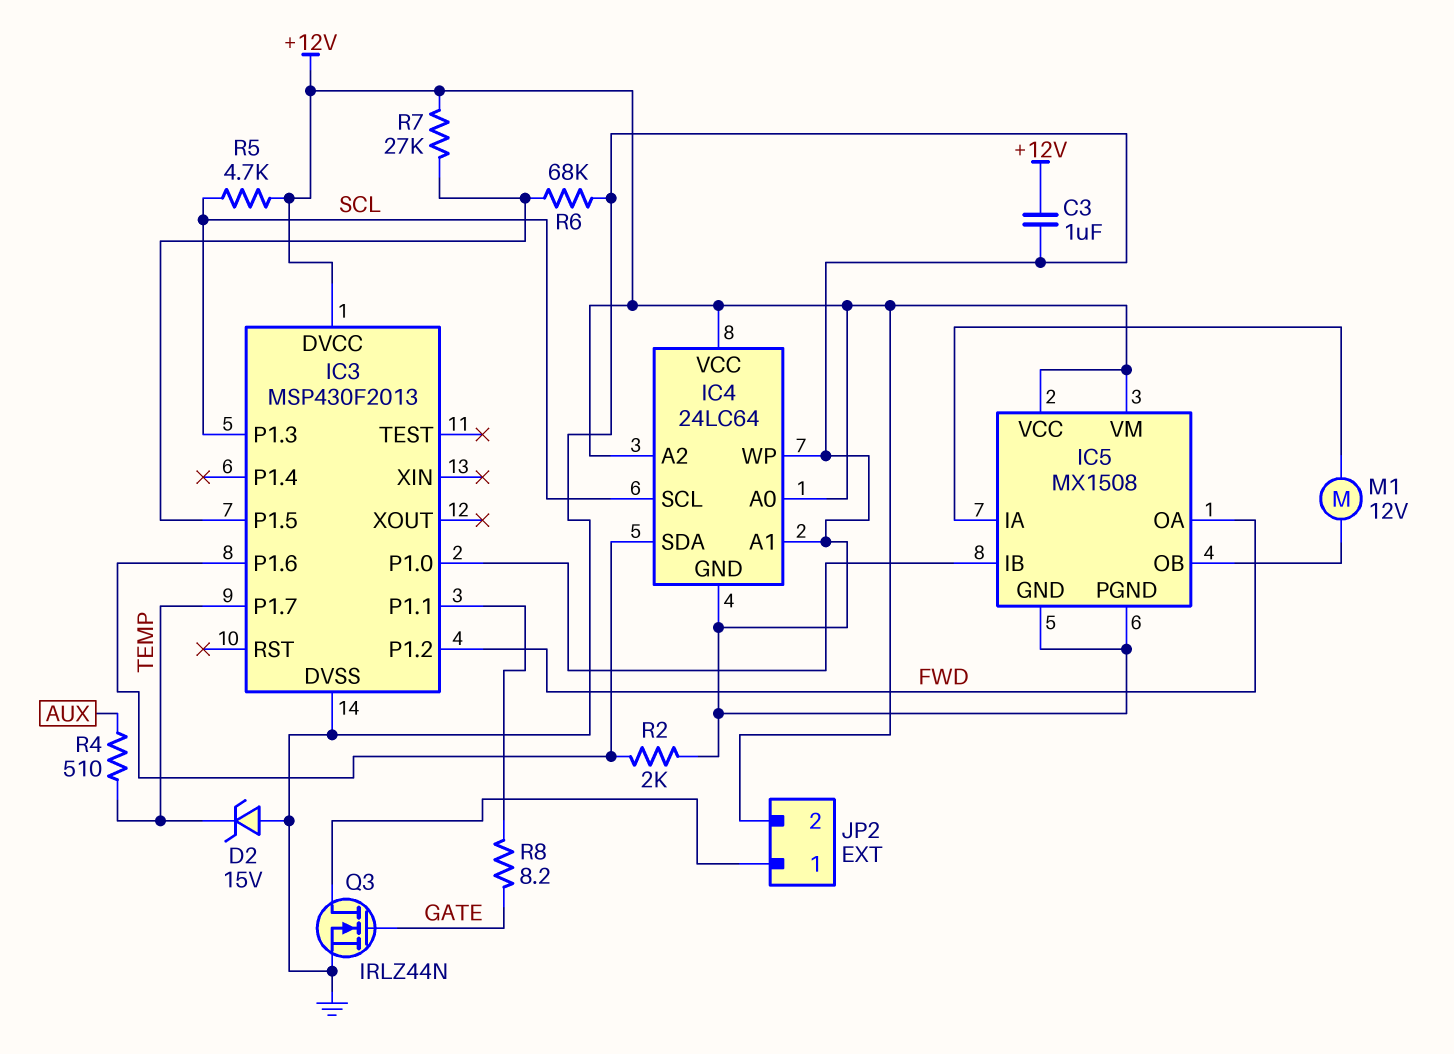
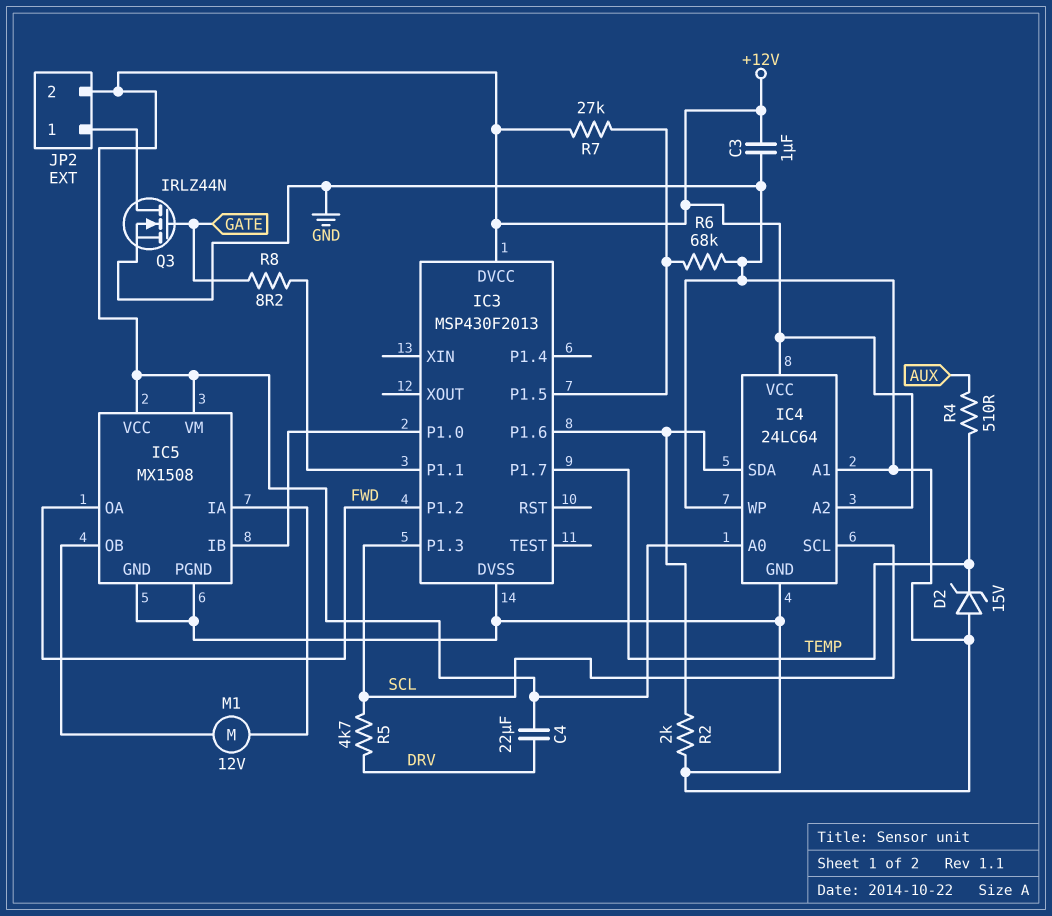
C4: none -> 22uF (+12V, DRV)
R5: 4.7k (+12V, SCL) -> 4.7k (DRV, SCL)

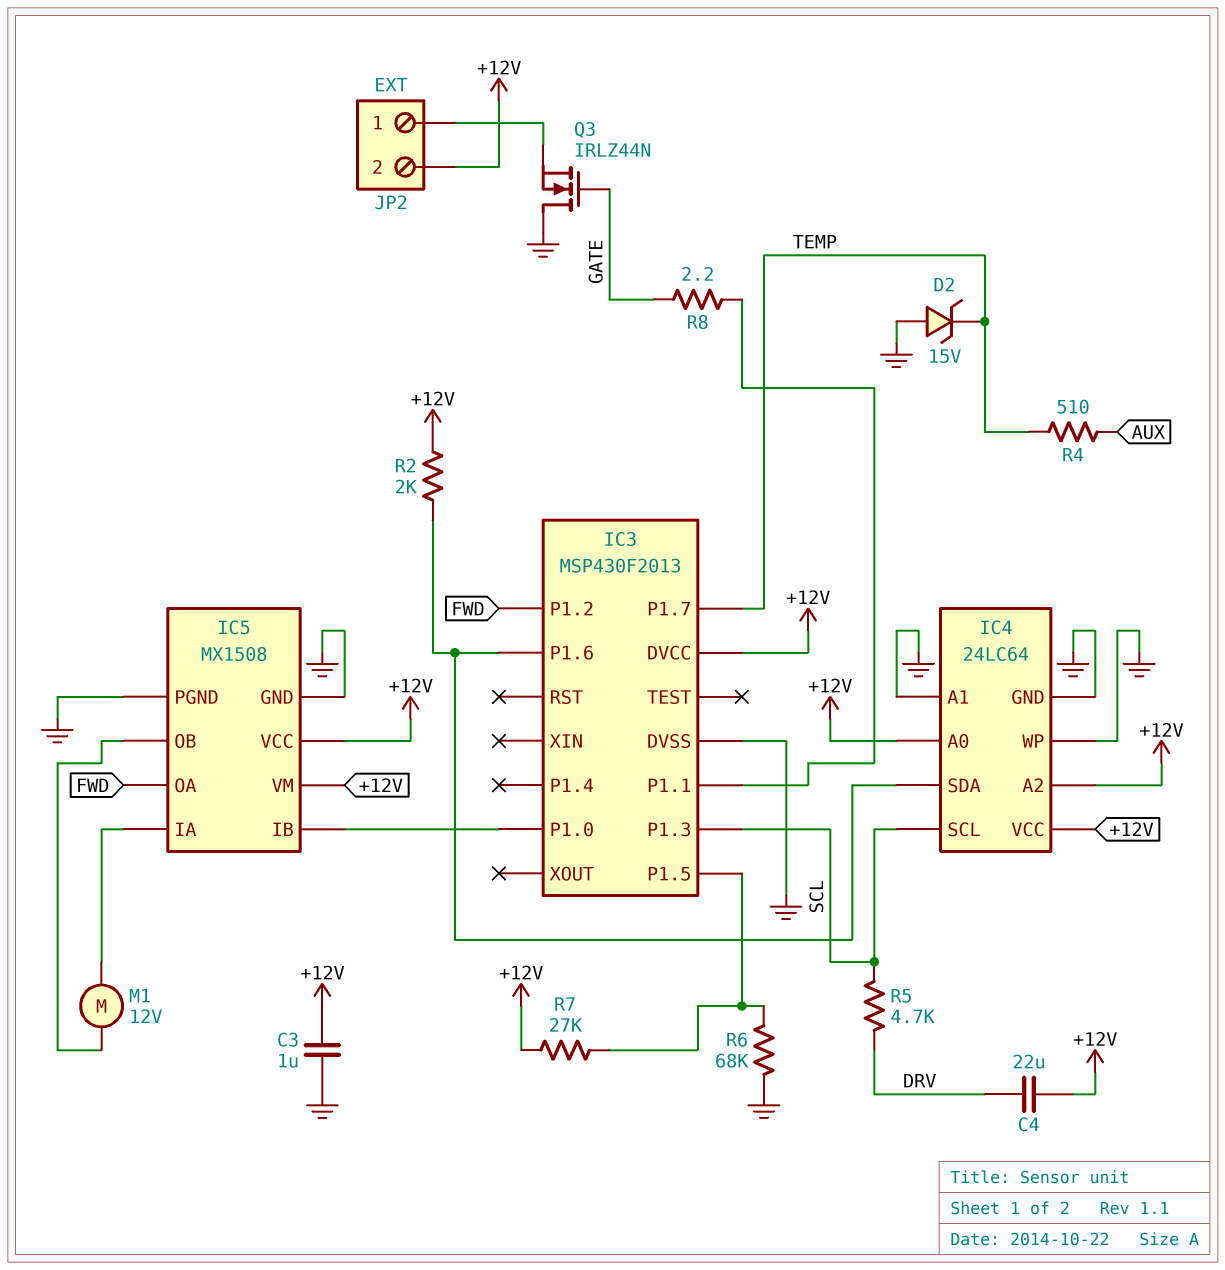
Q3: NMOS IRLZ44N (G GATE, D JP2/1, S GND) -> NMOS IRLZ44N (G GATE, D GND, S JP2/1)
R2: 2k (GND, IC3/P1.6) -> 2k (+12V, IC3/P1.6)
R8: 8.2 (GATE, IC3/P1.1) -> 2.2 (GATE, IC3/P1.1)

